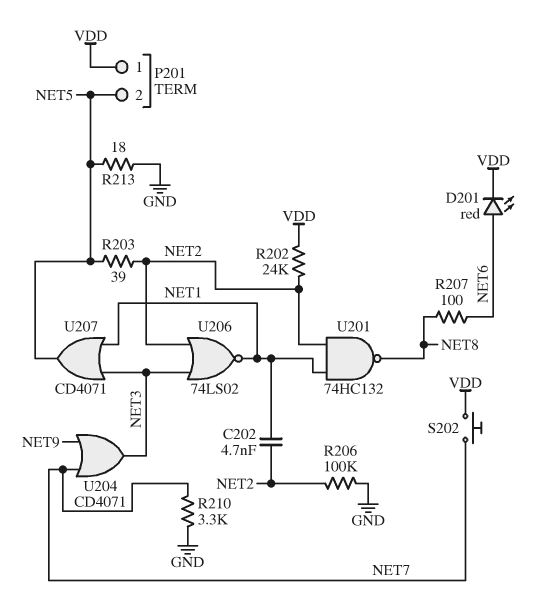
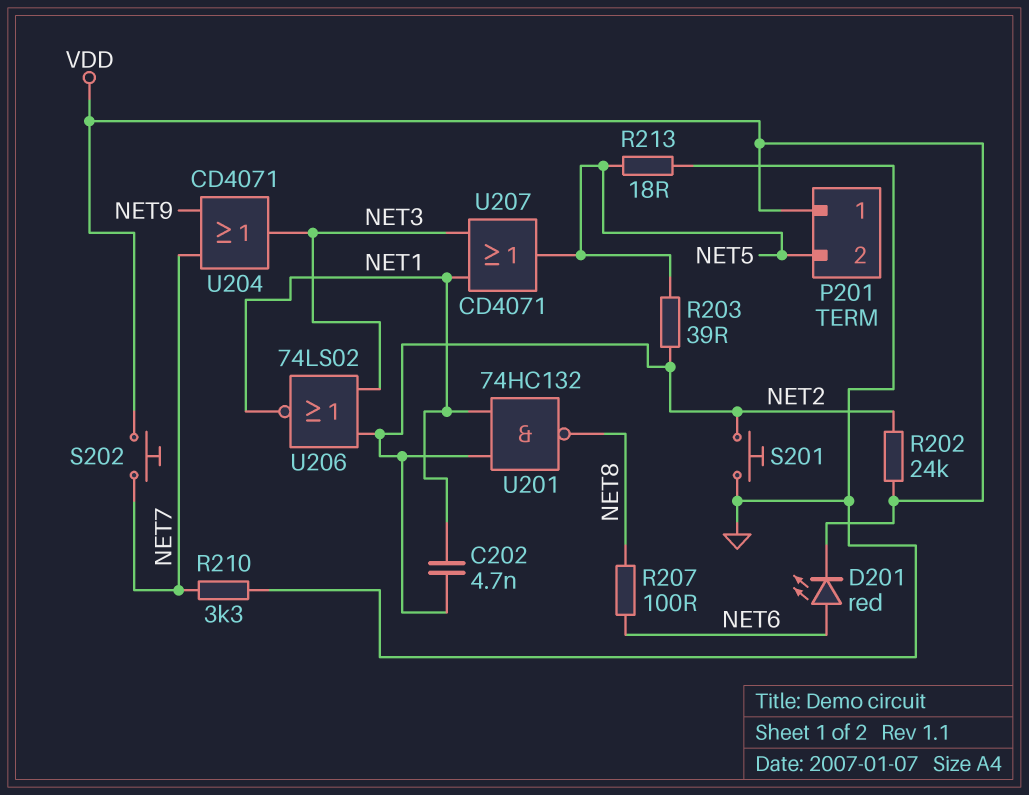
R206: 100k (GND, NET2) -> none
S201: none -> button (GND, NET2)

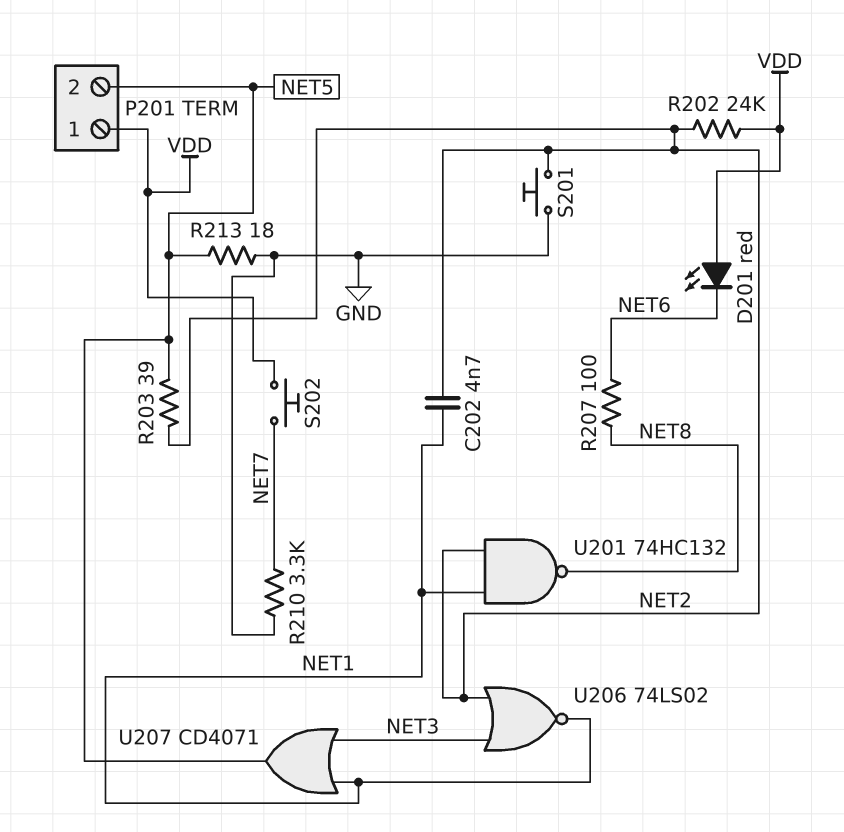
D201: LED red (A NET6, K VDD) -> LED red (A VDD, K NET6)
U204: OR CD4071 (in NET7, in NET9, out NET3) -> none

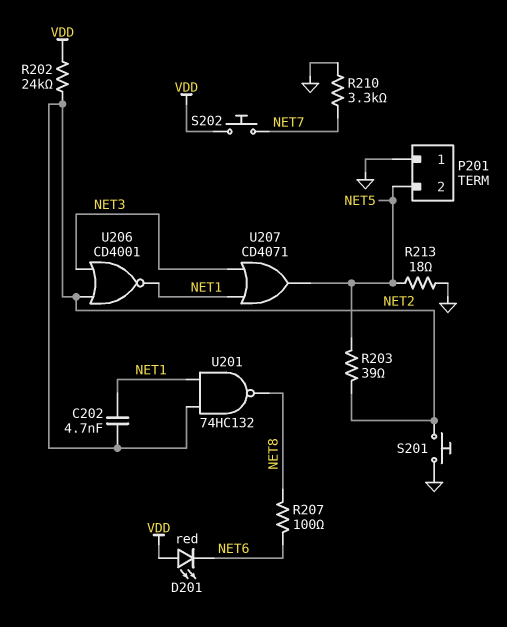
P201 pin 1: VDD -> GND
U206: NOR 74LS02 (in NET2, in NET3, out NET1) -> NOR CD4001 (in NET2, in NET3, out NET1)

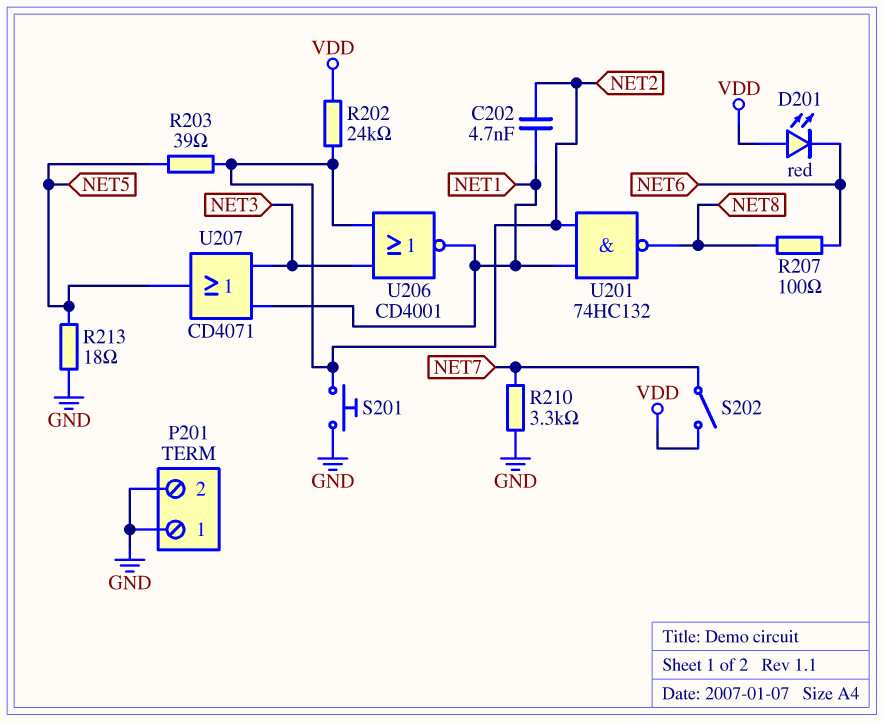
P201 pin 2: NET5 -> GND
S202: button (NET7, VDD) -> switch (NET7, VDD)

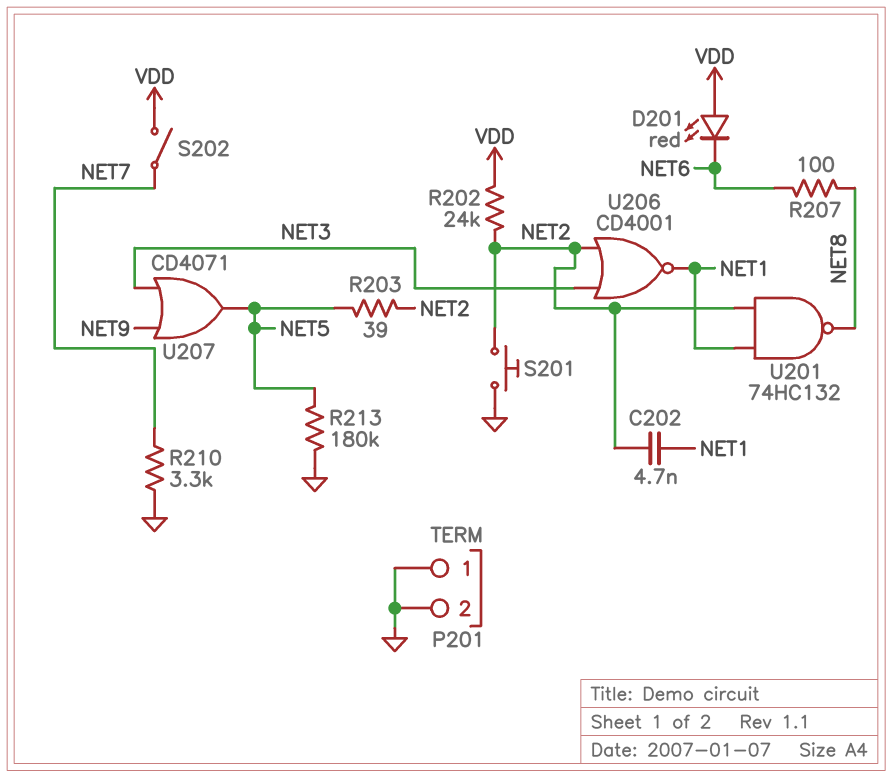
R213: 18 (GND, NET5) -> 180k (GND, NET5)
U207: OR CD4071 (in NET1, in NET3, out NET5) -> OR CD4071 (in NET3, in NET9, out NET5)

